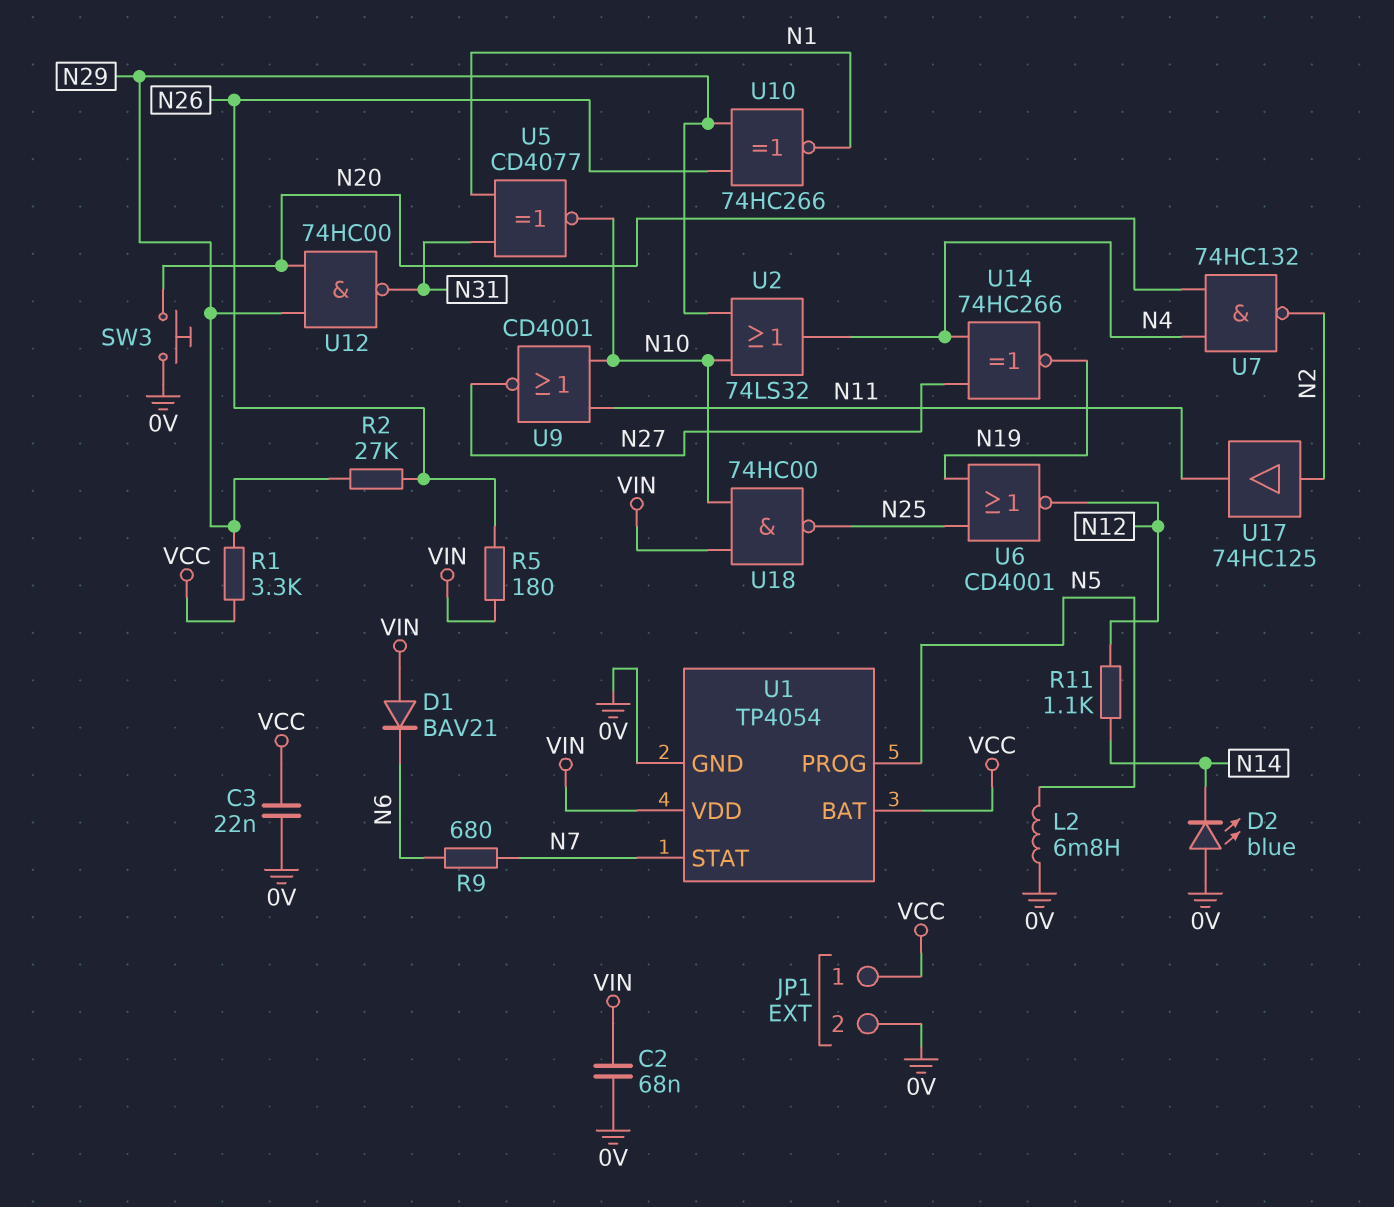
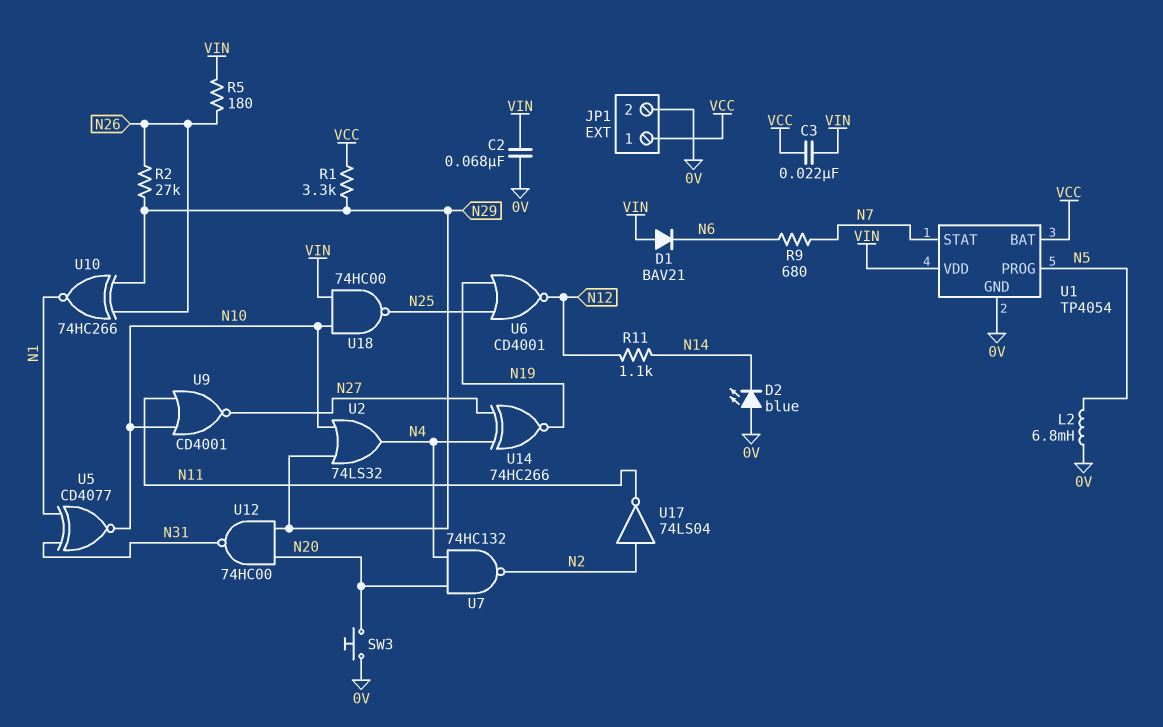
C3: 22nF (0V, VCC) -> 22nF (VCC, VIN)
U17: buffer 74HC125 (in N2, out N11) -> NOT 74LS04 (in N2, out N11)

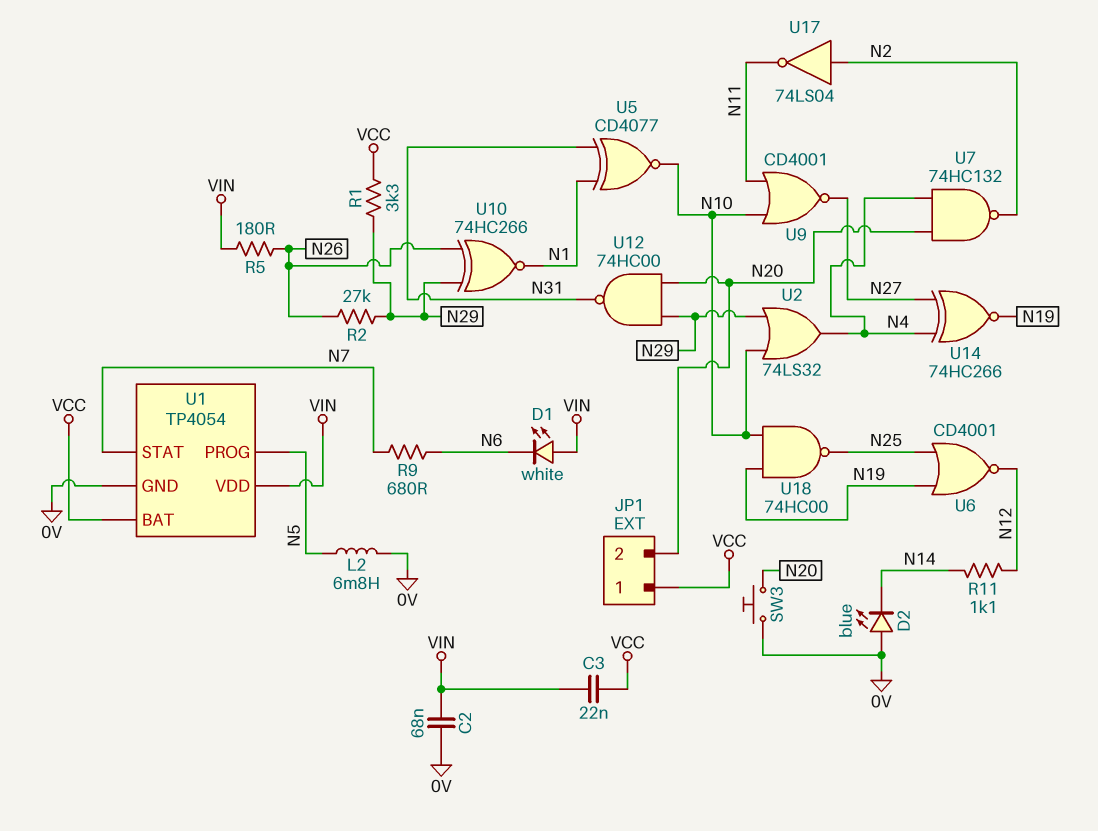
D1: diode BAV21 (A VIN, K N6) -> LED white (A VIN, K N6)
JP1 pin 2: 0V -> N20
U18: NAND 74HC00 (in N10, in VIN, out N25) -> NAND 74HC00 (in N10, in N19, out N25)

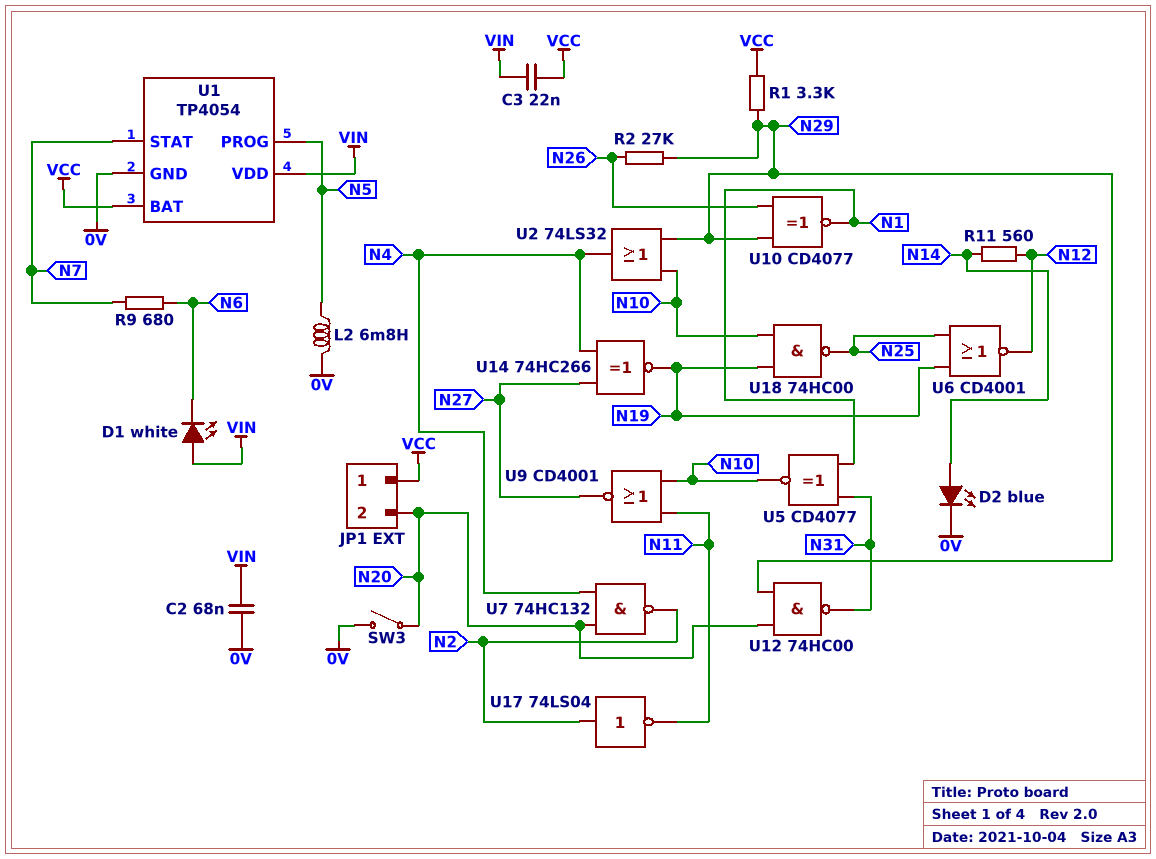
D2: LED blue (A 0V, K N14) -> LED blue (A N14, K 0V)
R5: 180 (N26, VIN) -> none
R11: 1.1k (N12, N14) -> 560 (N12, N14)
SW3: button (0V, N20) -> switch (0V, N20)
U10: XNOR 74HC266 (in N26, in N29, out N1) -> XNOR CD4077 (in N26, in N29, out N1)

